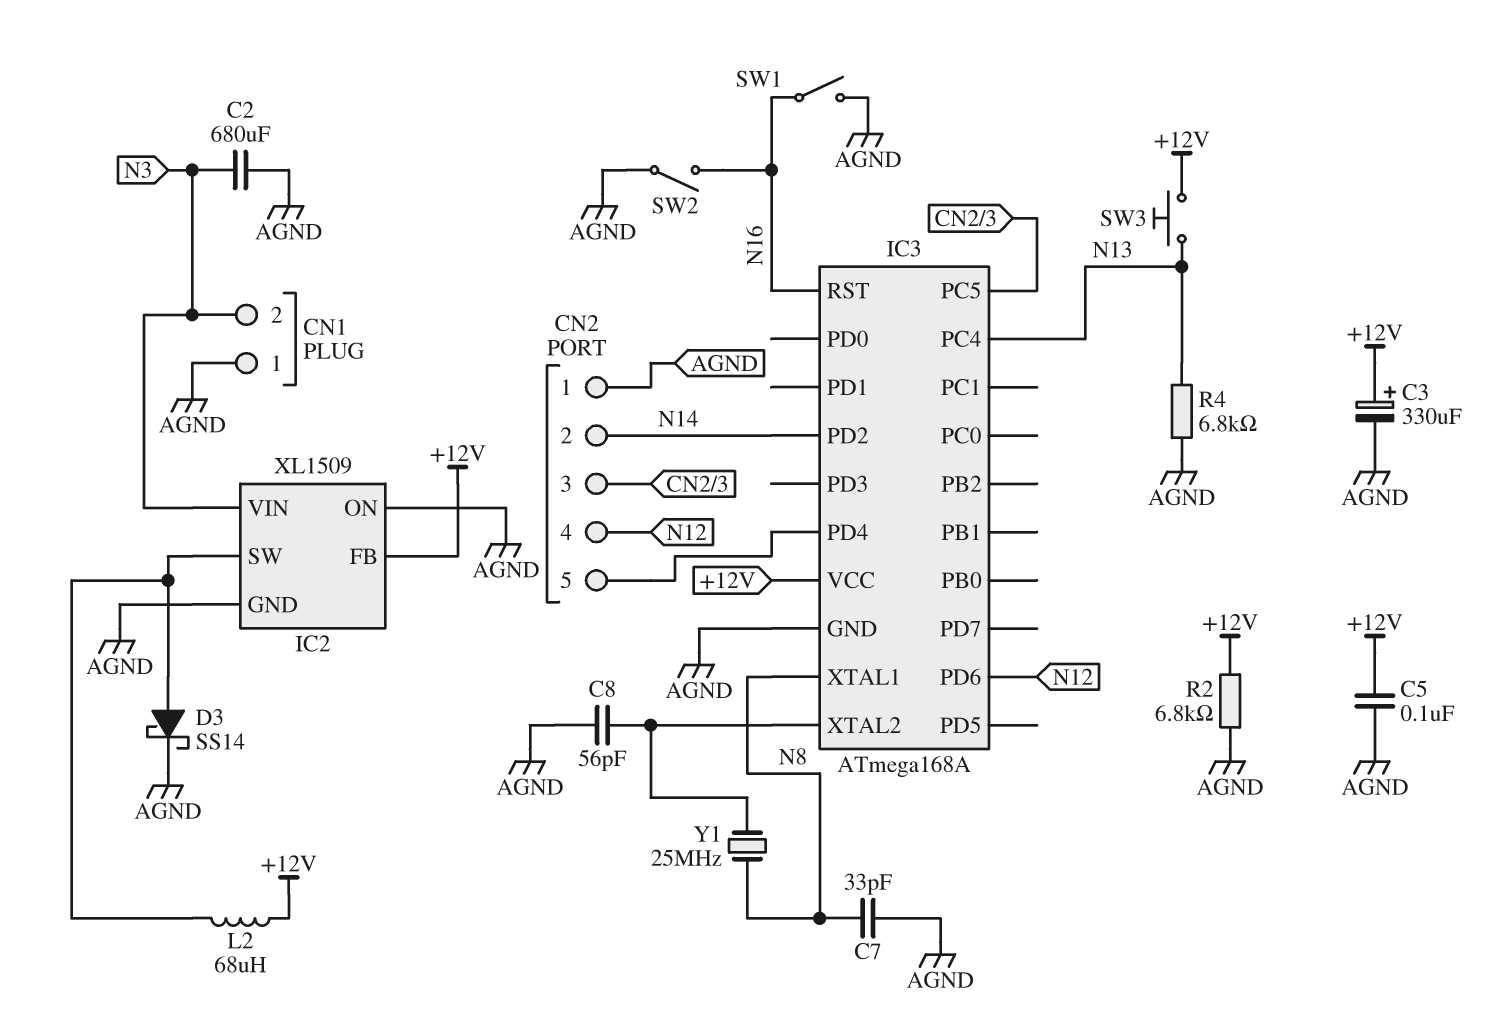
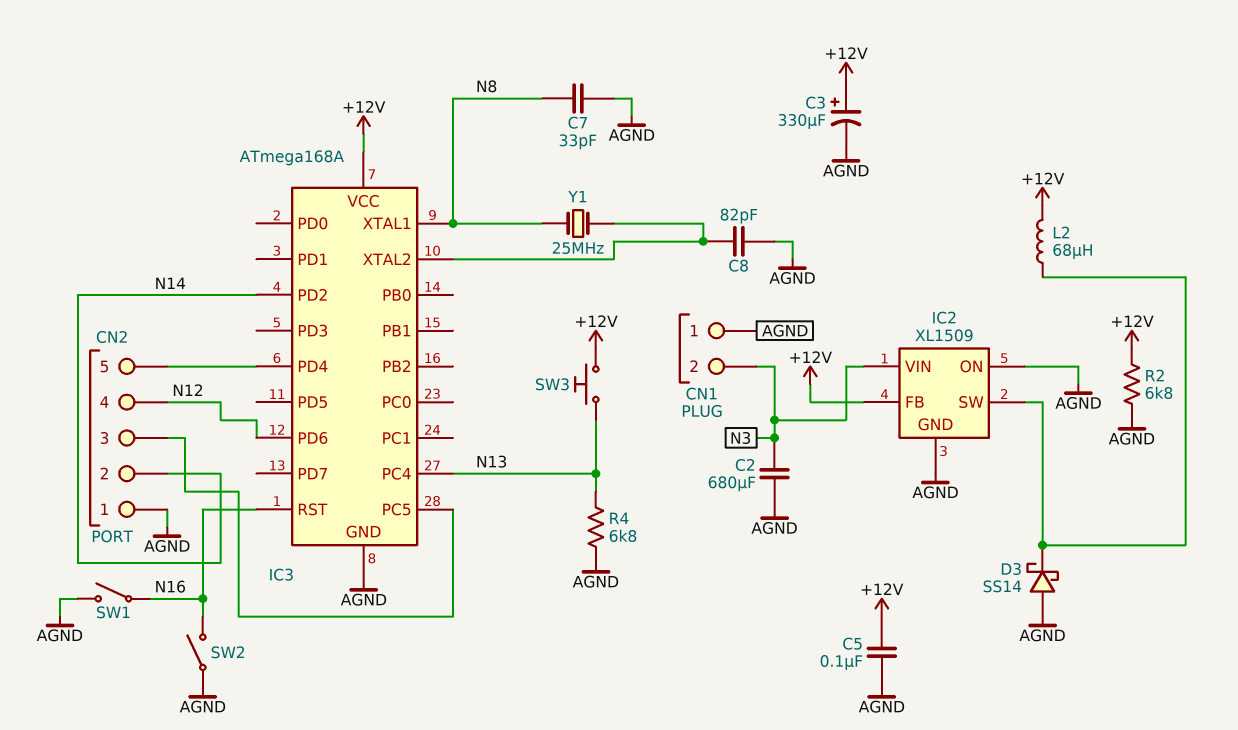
C8: 56pF (AGND, IC3/XTAL2) -> 82pF (AGND, IC3/XTAL2)
D3: schottky SS14 (A IC2/SW, K AGND) -> schottky SS14 (A AGND, K IC2/SW)

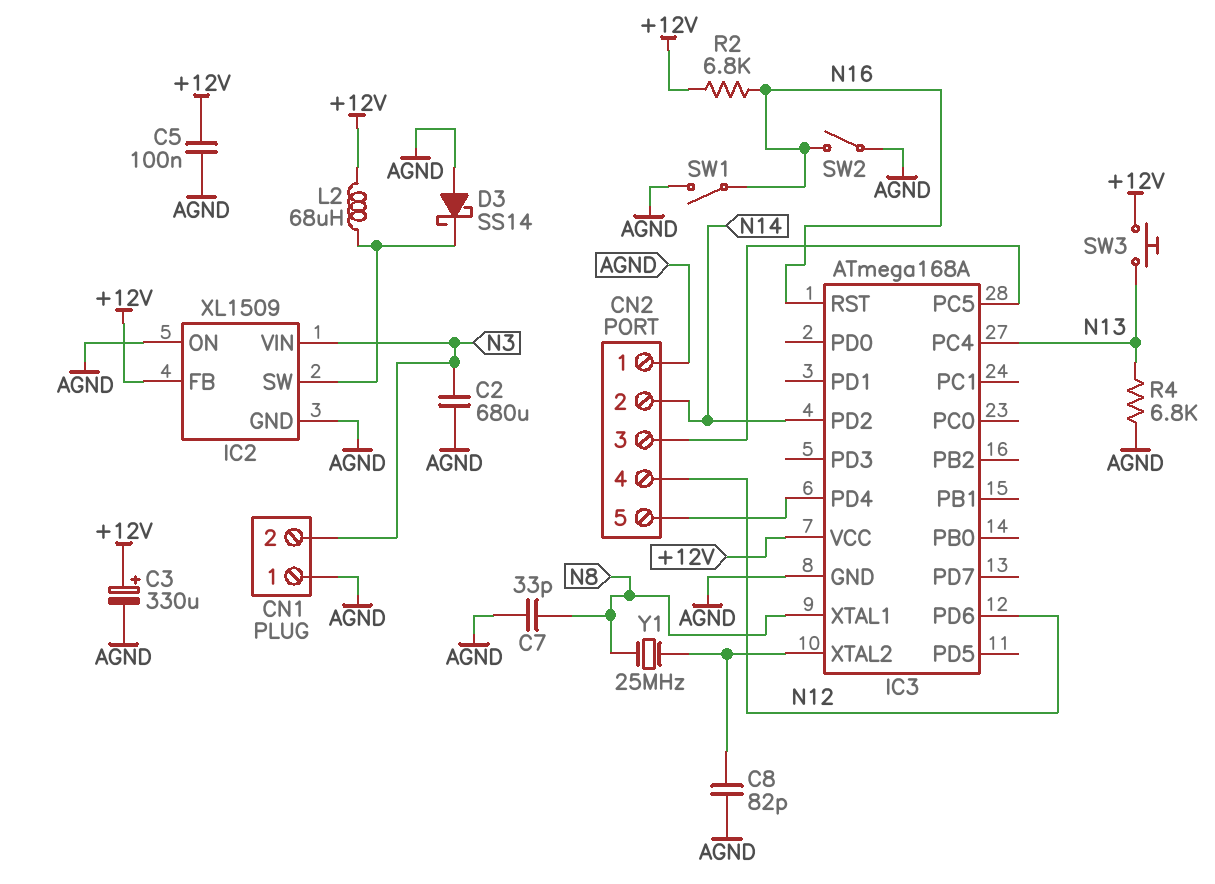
R2: 6.8k (+12V, AGND) -> 6.8k (+12V, N16)

